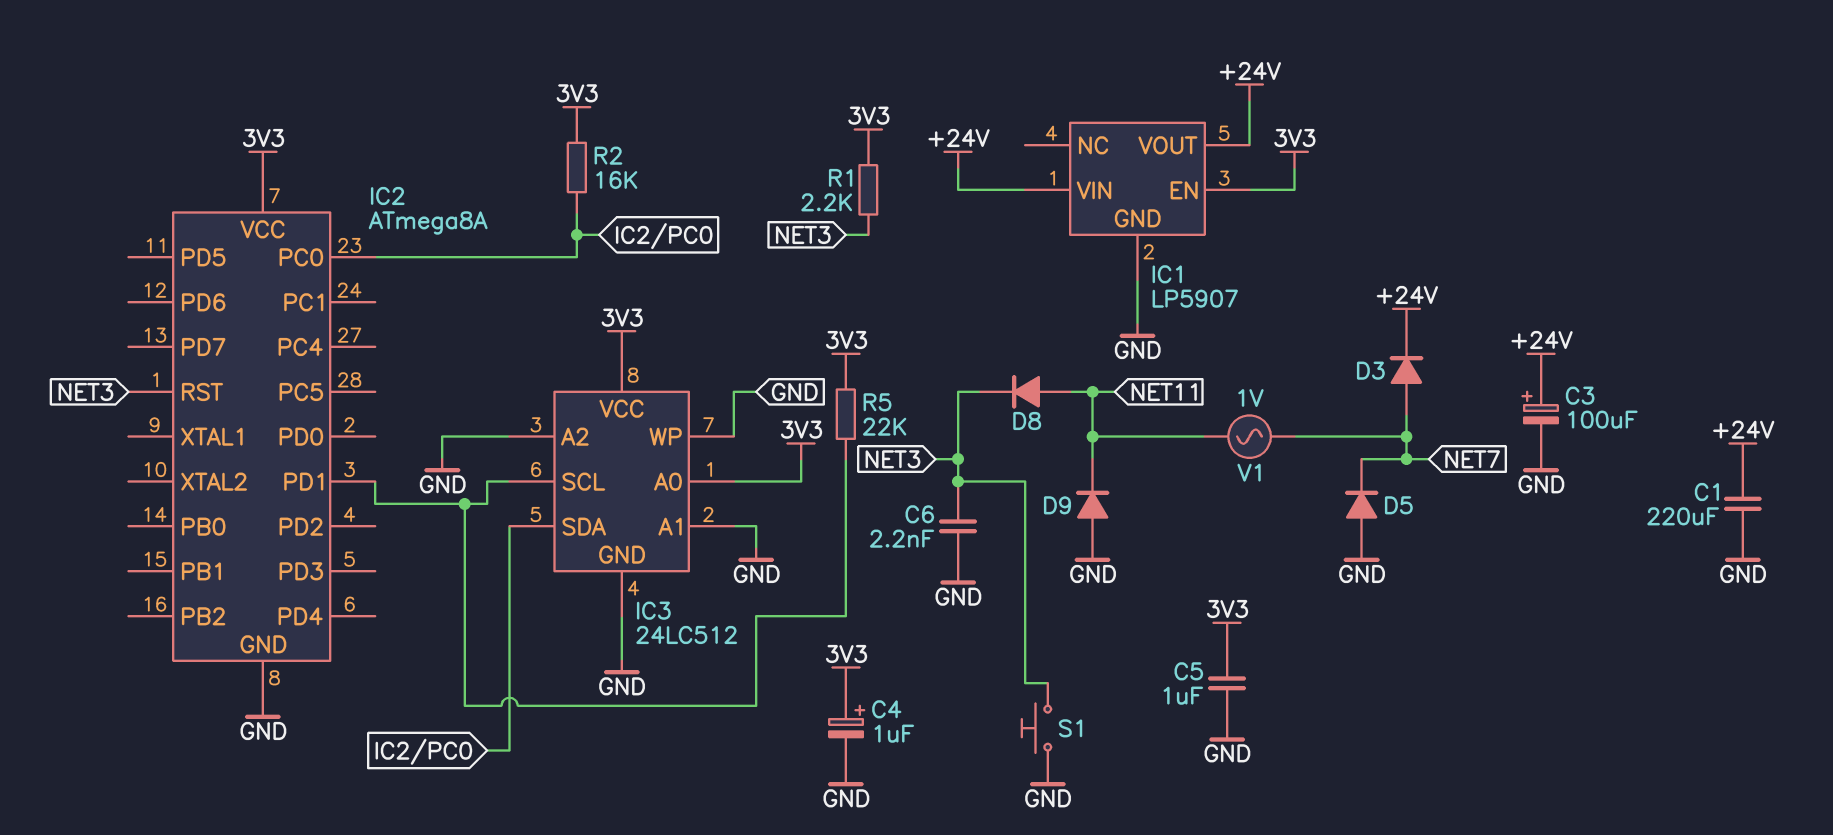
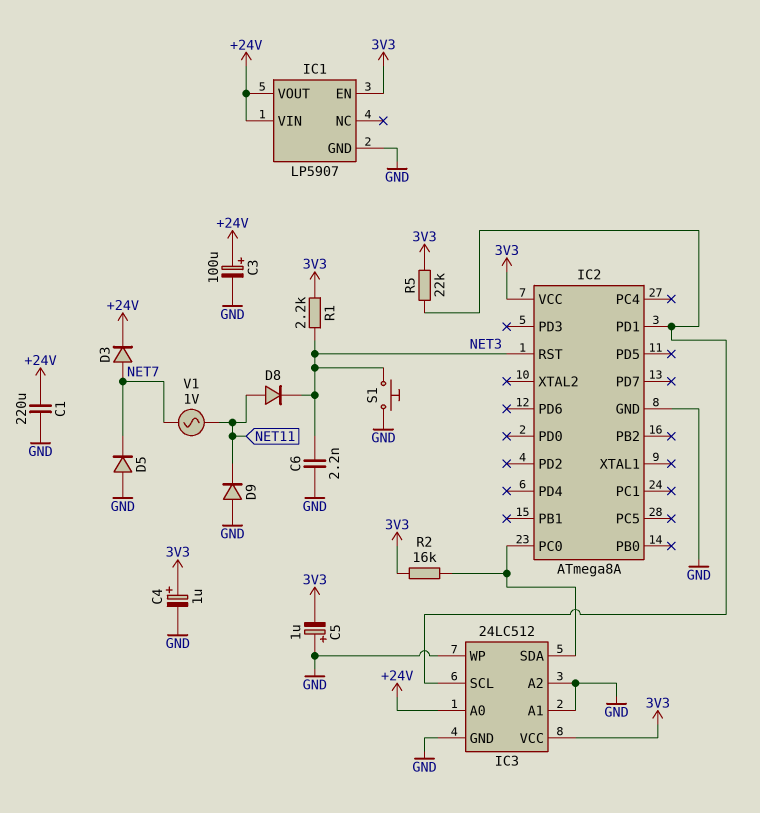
C5: 1uF (3V3, GND) -> 1uF (plus GND, minus 3V3)
IC3 pin A0: 3V3 -> +24V

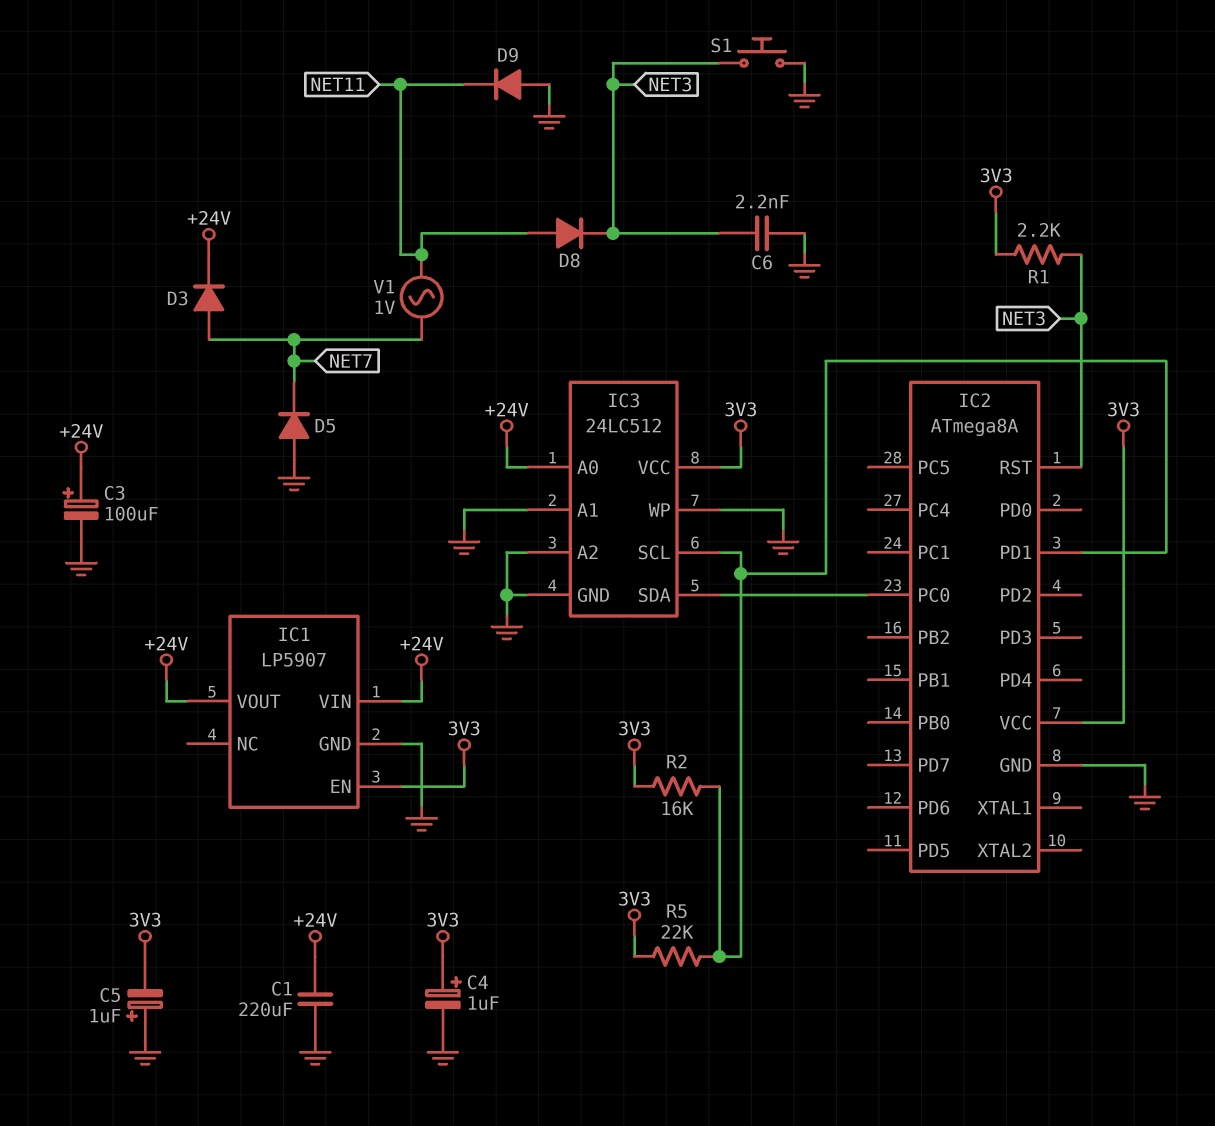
R2: 16k (3V3, IC2/PC0) -> 16k (3V3, IC2/PD1)

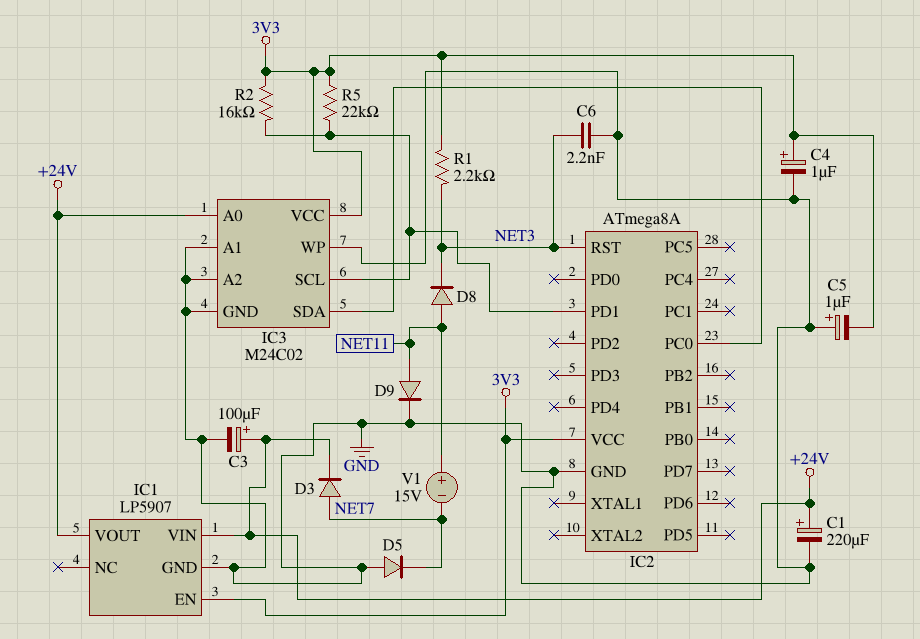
C1: 220uF (+24V, GND) -> 220uF (plus +24V, minus GND)
D9: diode (A GND, K NET11) -> diode (A NET11, K GND)
IC3: 24LC512 -> M24C02
S1: button (GND, NET3) -> none
V1: AC 1V (NET7, NET11) -> 15V (plus NET11, minus NET7)

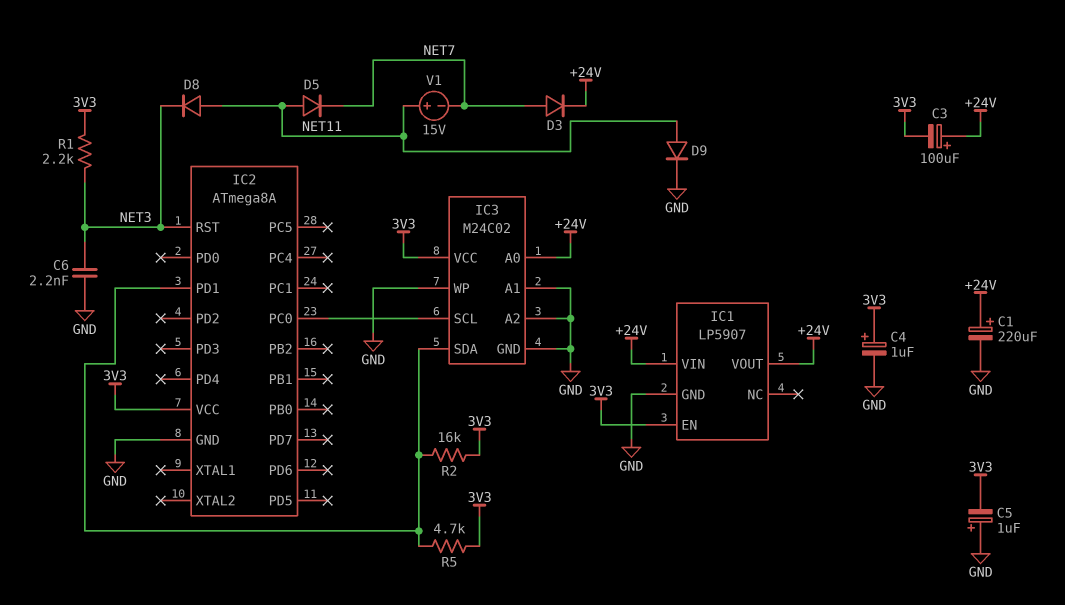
C3: 100uF (plus +24V, minus GND) -> 100uF (plus +24V, minus 3V3)
D5: diode (A GND, K NET7) -> diode (A NET11, K NET7)
IC3 pin SCL: IC2/PD1 -> IC2/PC0
IC3 pin SDA: IC2/PC0 -> IC2/PD1
R5: 22k (3V3, IC2/PD1) -> 4.7k (3V3, IC2/PD1)

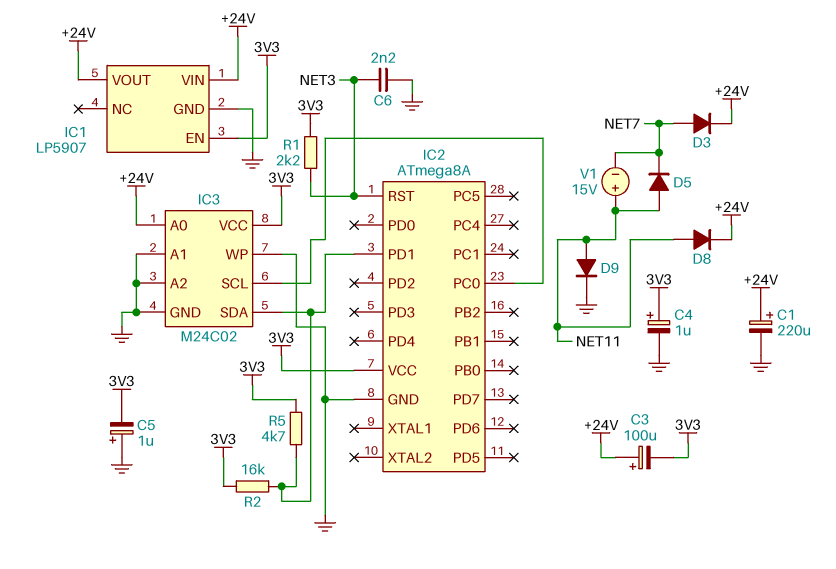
D8: diode (A NET11, K NET3) -> diode (A NET11, K +24V)

